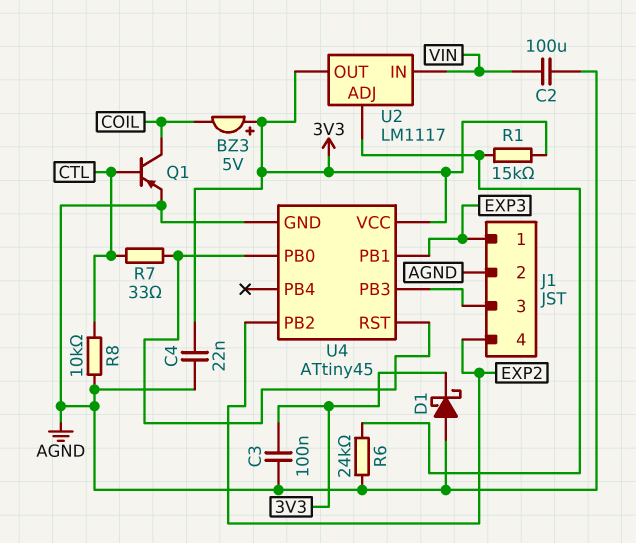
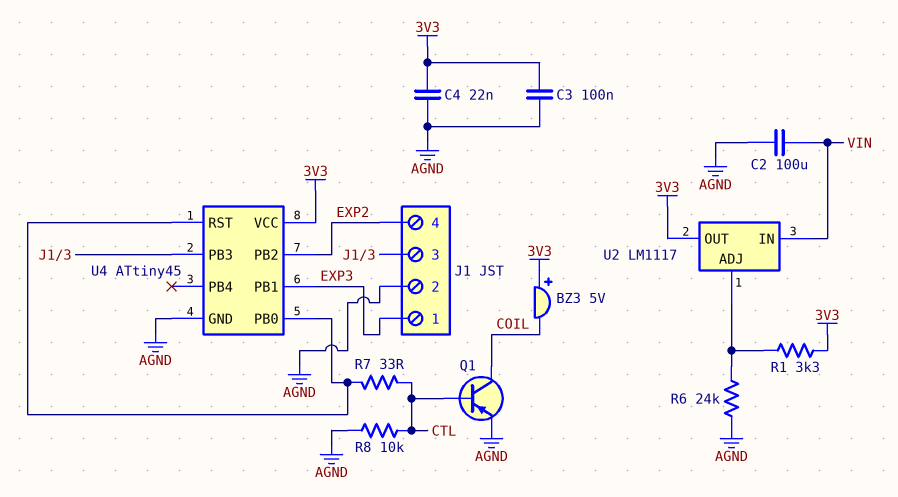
D1: schottky (A AGND, K 3V3) -> none
R1: 15k (3V3, U2/ADJ) -> 3.3k (3V3, U2/ADJ)

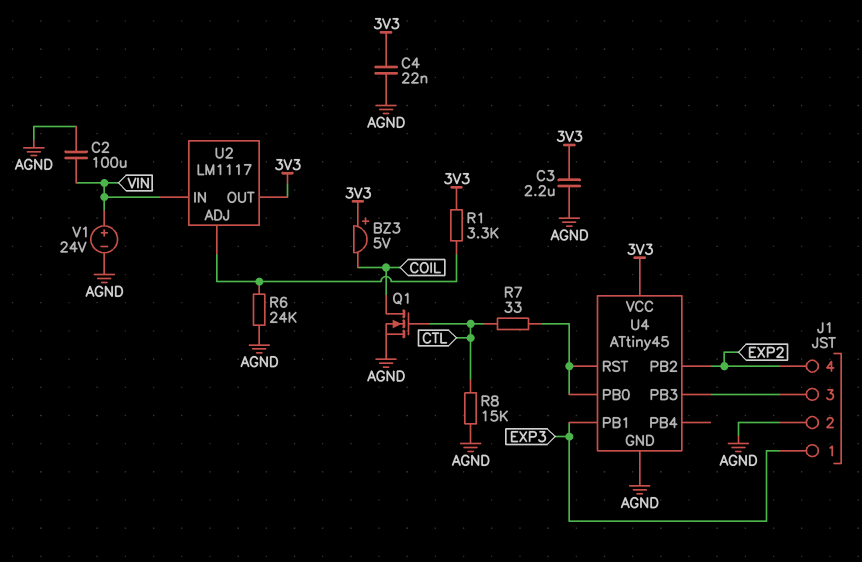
C3: 100nF (3V3, AGND) -> 2.2uF (3V3, AGND)
Q1: PNP (B CTL, C COIL, E AGND) -> NMOS (G CTL, D COIL, S AGND)
R8: 10k (AGND, CTL) -> 15k (AGND, CTL)
V1: none -> 24V (plus VIN, minus AGND)

